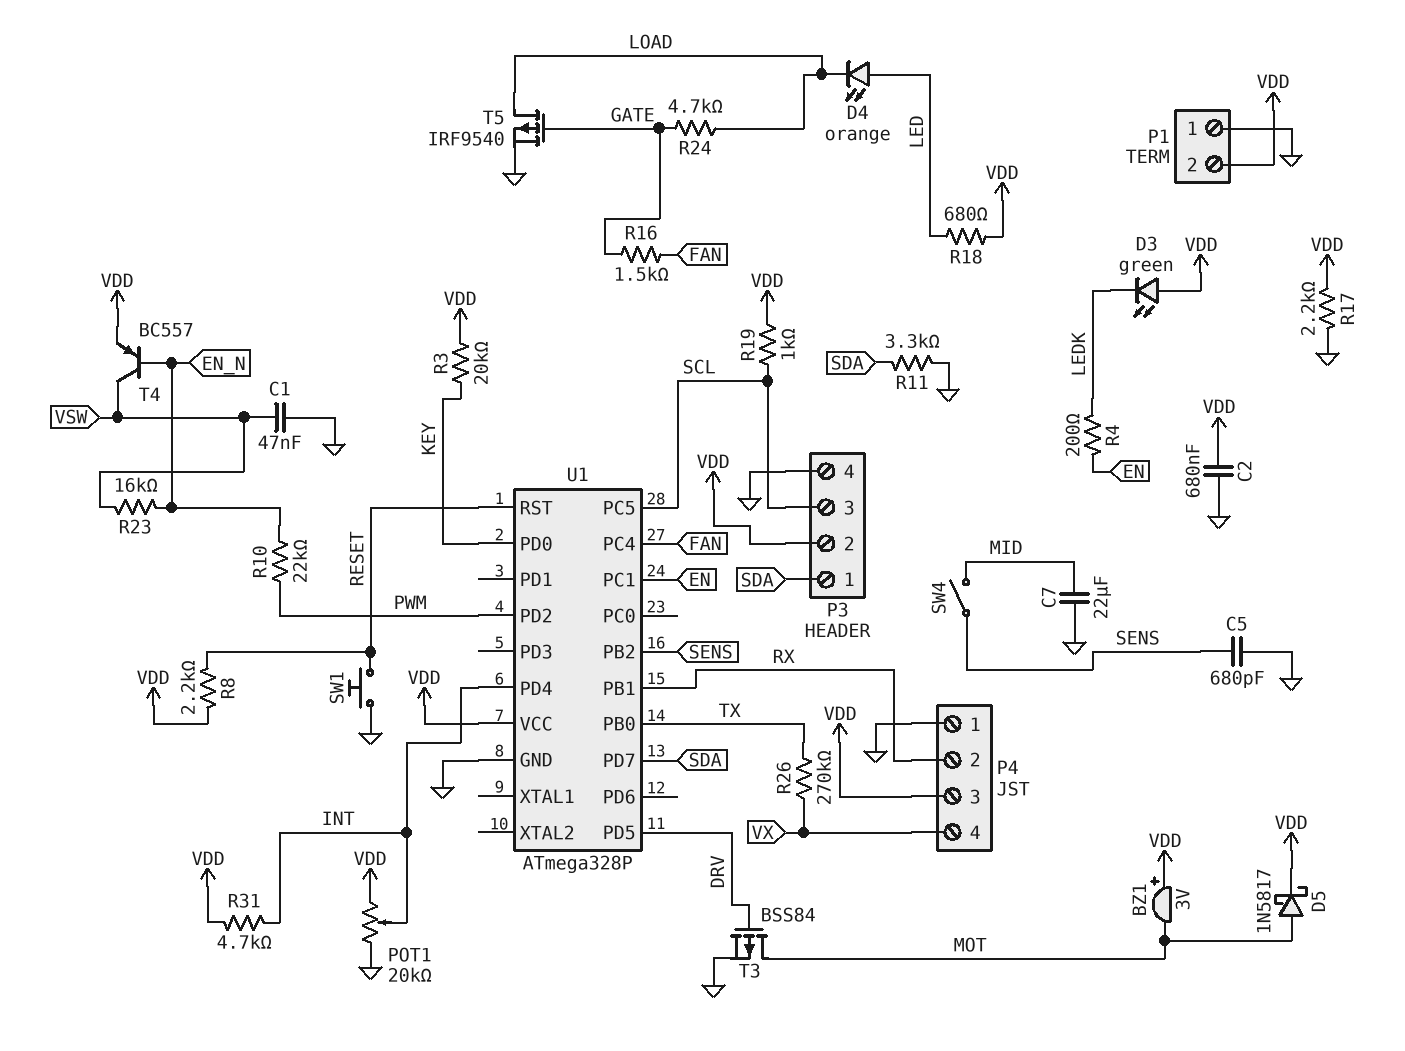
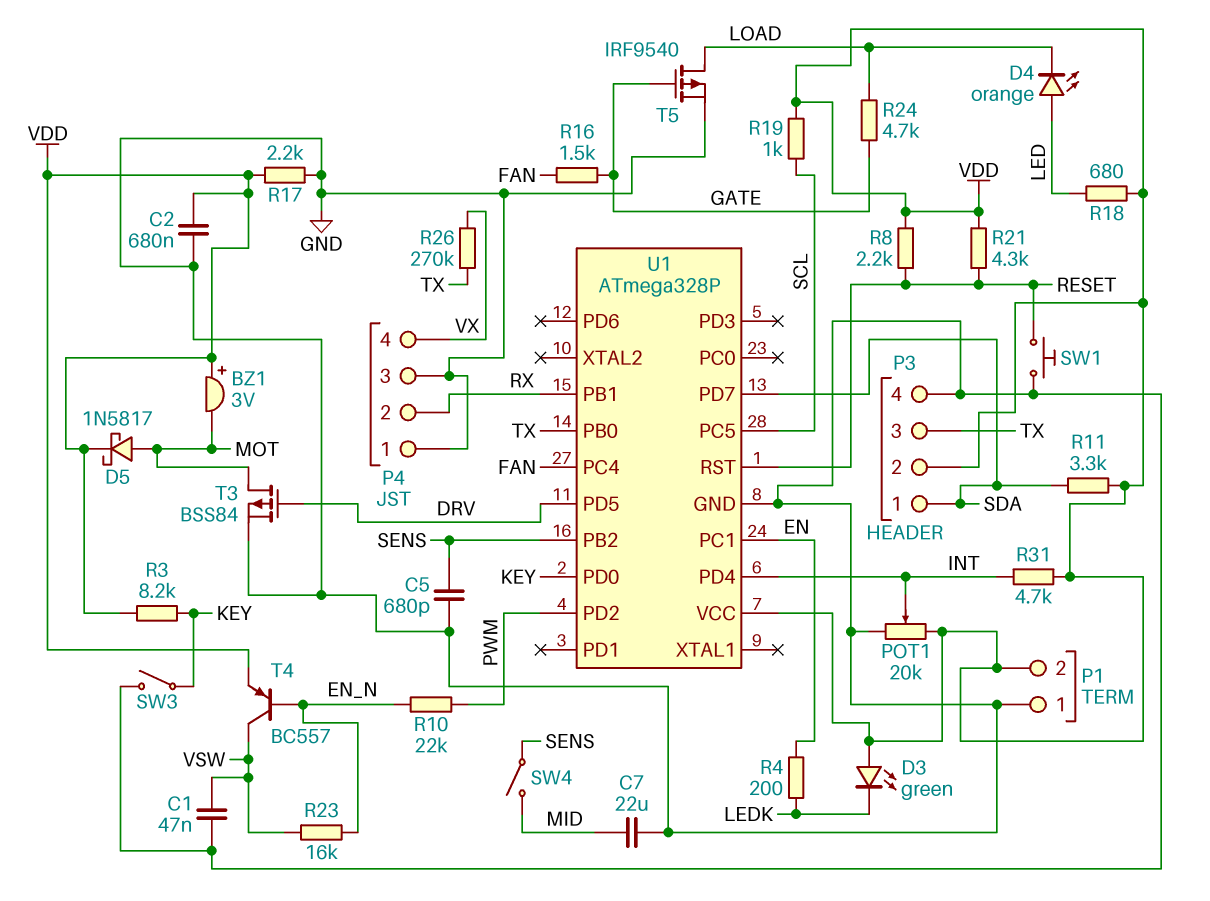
P3 pin 3: SCL -> TX
P4 pin 3: VDD -> GND
R3: 20k (KEY, VDD) -> 8.2k (KEY, VDD)
R11: 3.3k (GND, SDA) -> 3.3k (SDA, VDD)
R21: none -> 4.3k (RESET, VDD)
SW3: none -> switch (GND, KEY)

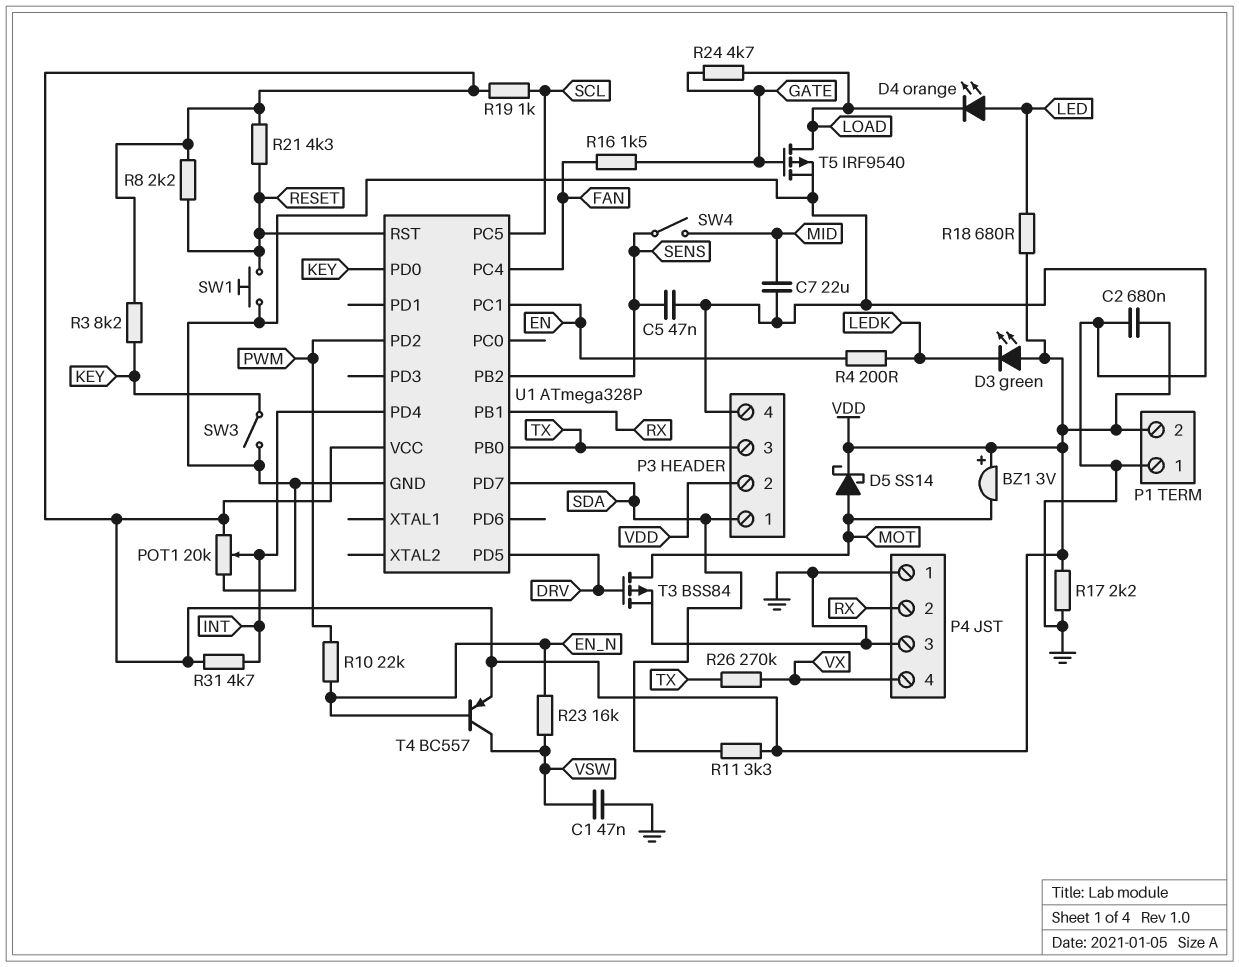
C5: 680pF (GND, SENS) -> 47nF (GND, SENS)
D5: schottky 1N5817 (A MOT, K VDD) -> schottky SS14 (A MOT, K VDD)

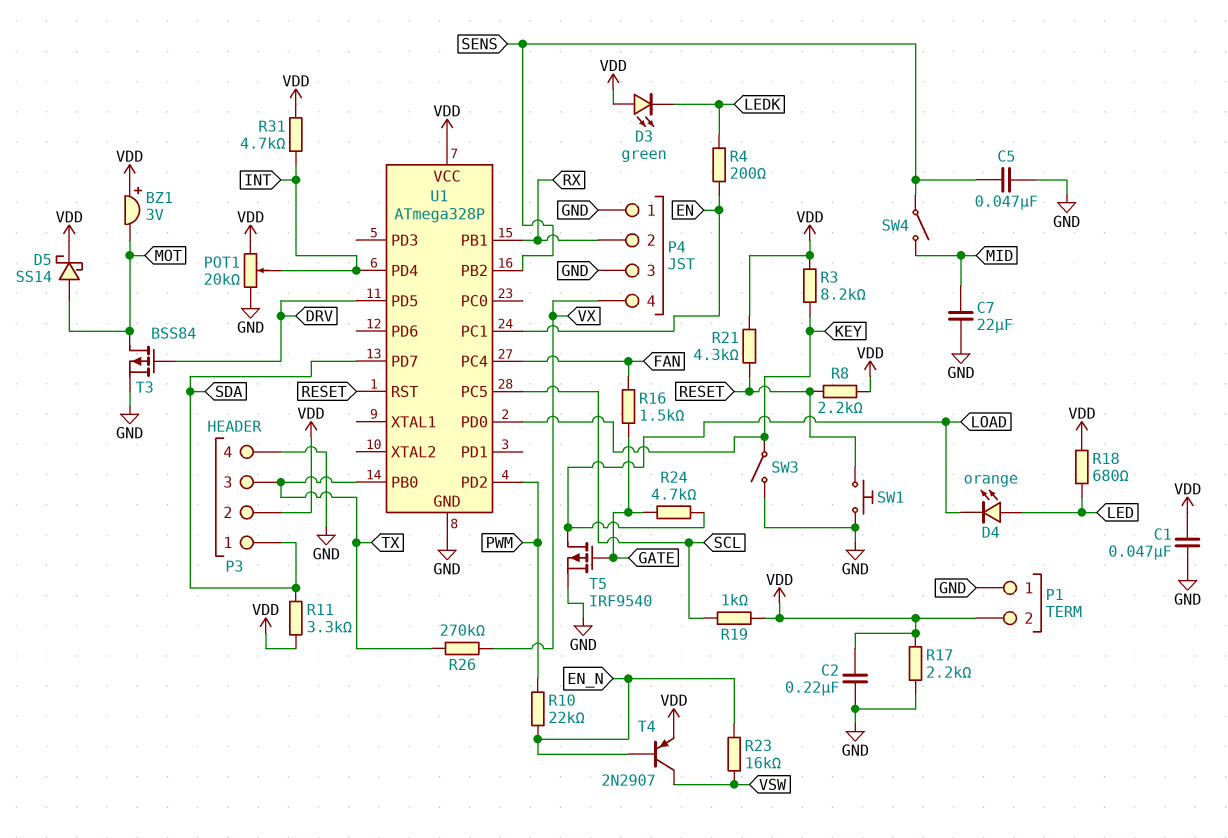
C1: 47nF (GND, VSW) -> 47nF (GND, VDD)
C2: 680nF (GND, VDD) -> 220nF (GND, VDD)
T4: PNP BC557 (B EN_N, C VSW, E VDD) -> PNP 2N2907 (B EN_N, C VSW, E VDD)

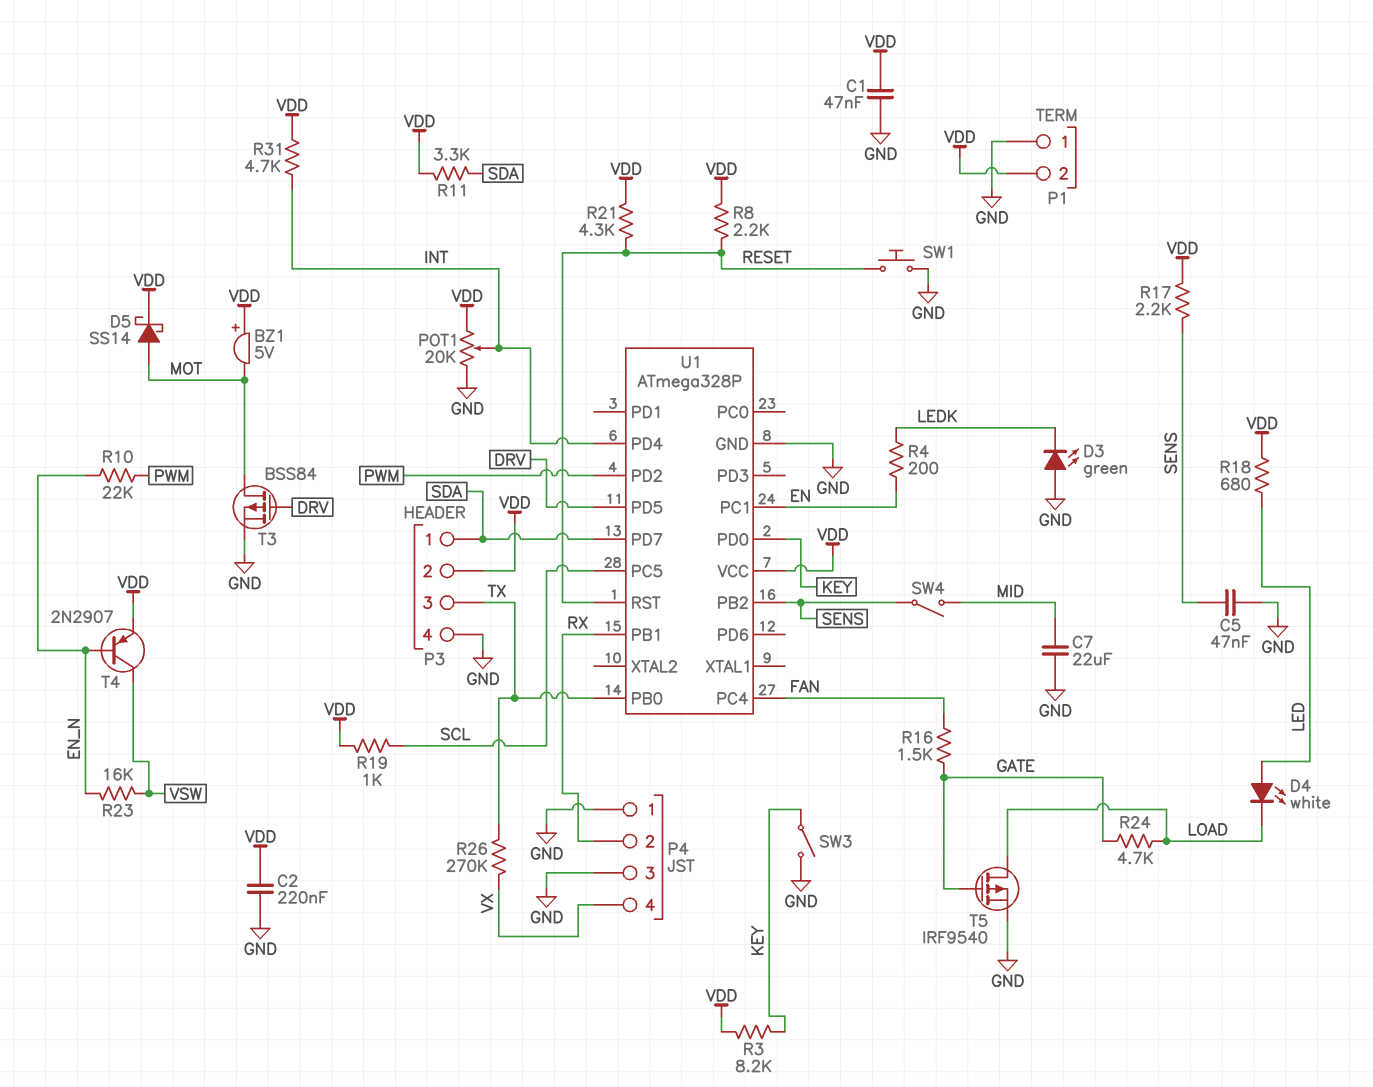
BZ1: buzzer 3V (plus VDD, minus MOT) -> buzzer 5V (plus VDD, minus MOT)
D3: LED green (A VDD, K LEDK) -> LED green (A GND, K LEDK)
D4: LED orange (A LED, K LOAD) -> LED white (A LED, K LOAD)
R17: 2.2k (GND, VDD) -> 2.2k (SENS, VDD)

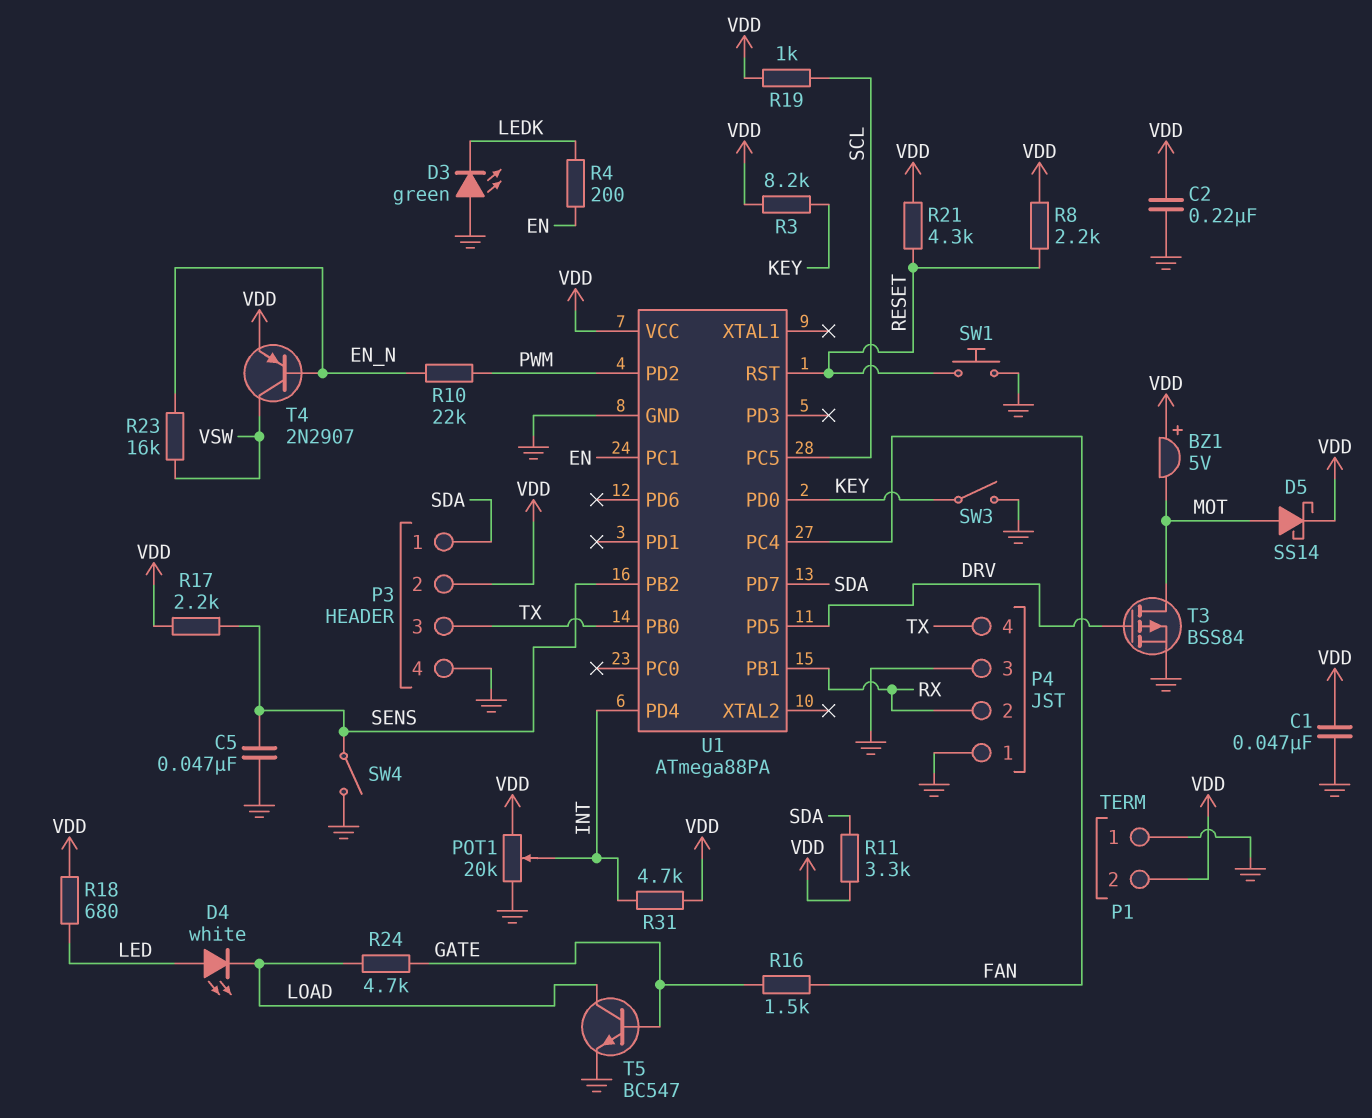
C7: 22uF (GND, MID) -> none
P4 pin 4: VX -> TX
R26: 270k (TX, VX) -> none
SW4: switch (MID, SENS) -> switch (GND, SENS)
T5: PMOS IRF9540 (G GATE, D LOAD, S GND) -> NPN BC547 (B GATE, C LOAD, E GND)
U1: ATmega328P -> ATmega88PA

